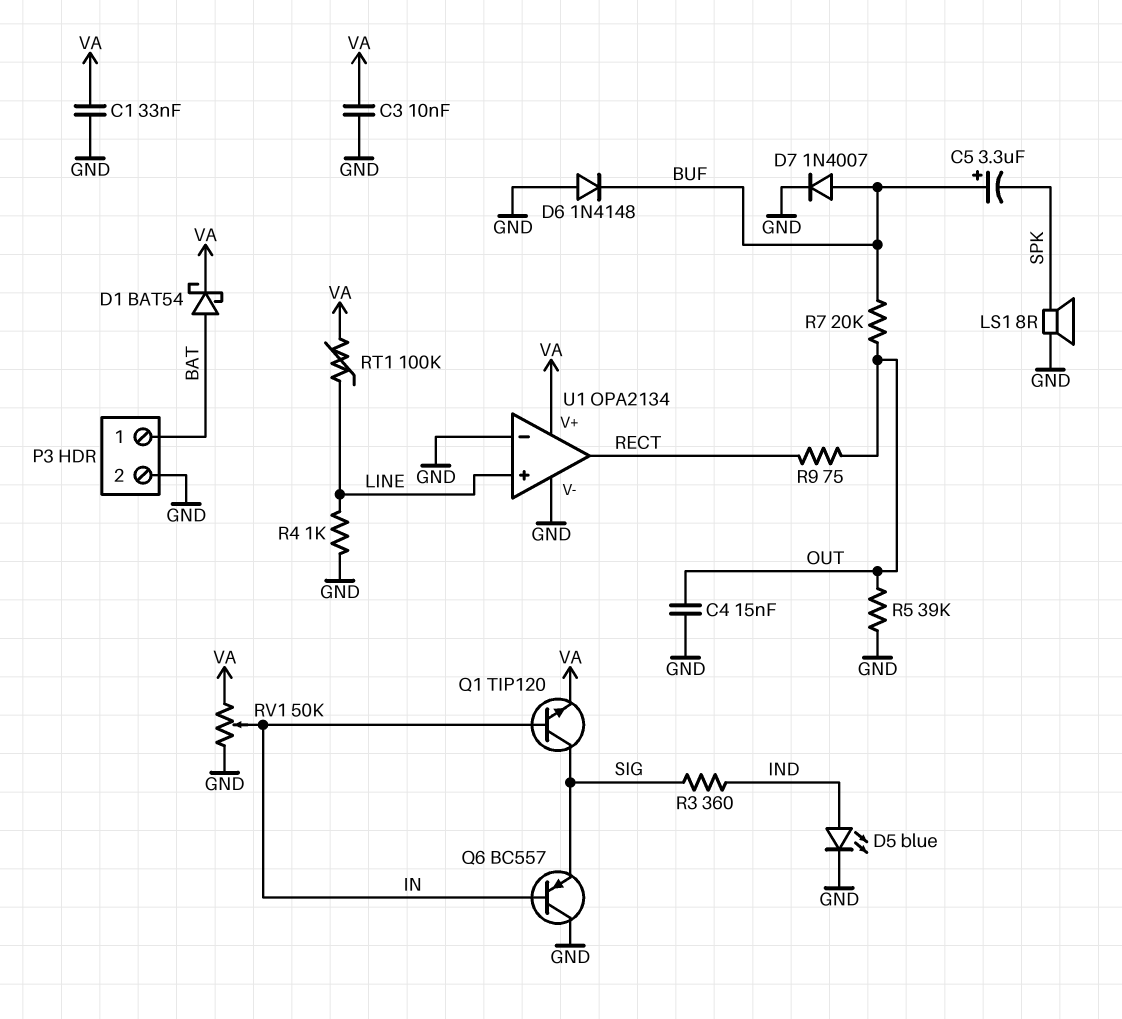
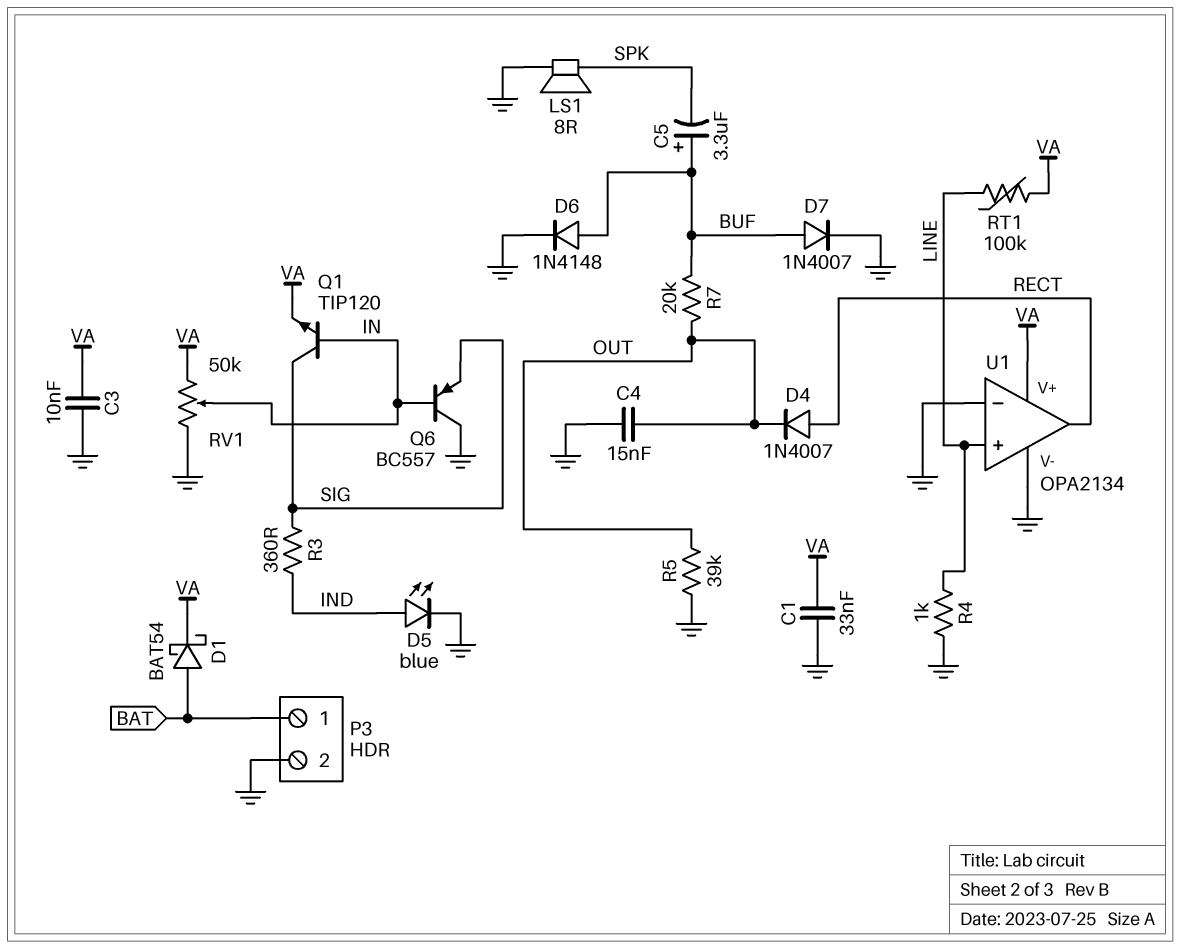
D4: none -> diode 1N4007 (A RECT, K OUT)
D6: diode 1N4148 (A GND, K BUF) -> diode 1N4148 (A BUF, K GND)
R9: 75 (OUT, RECT) -> none

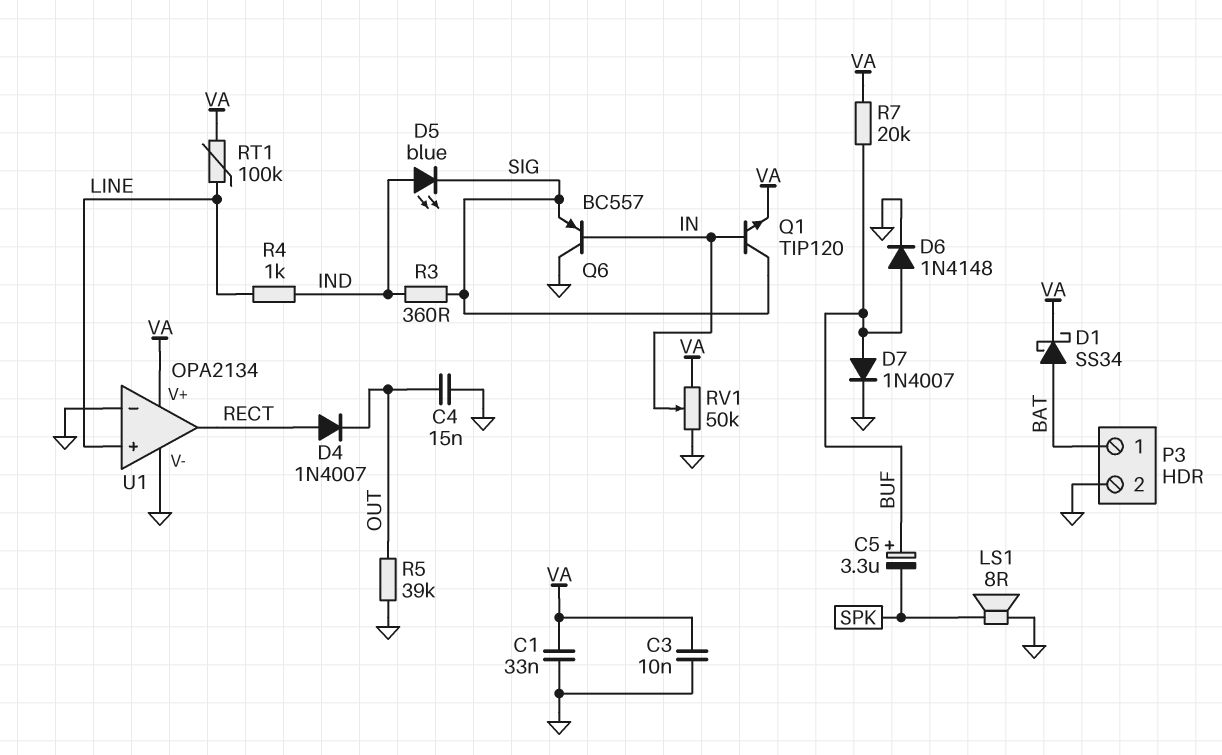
D1: schottky BAT54 (A BAT, K VA) -> schottky SS34 (A BAT, K VA)
D5: LED blue (A IND, K GND) -> LED blue (A IND, K SIG)
R4: 1k (GND, LINE) -> 1k (IND, LINE)
R7: 20k (BUF, OUT) -> 20k (BUF, VA)

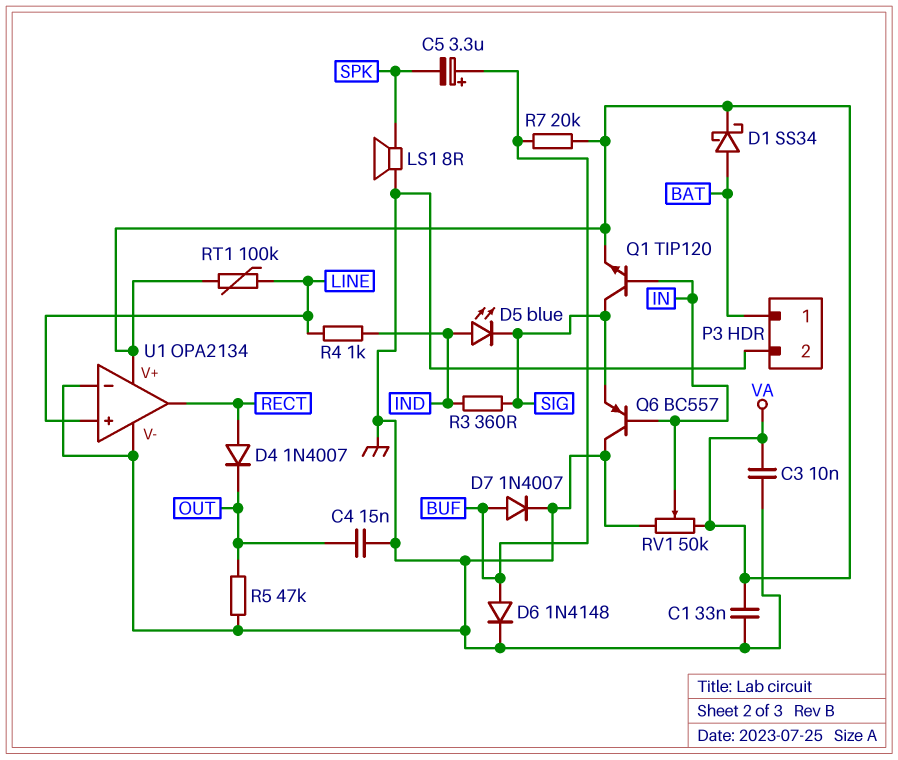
R5: 39k (GND, OUT) -> 47k (GND, OUT)

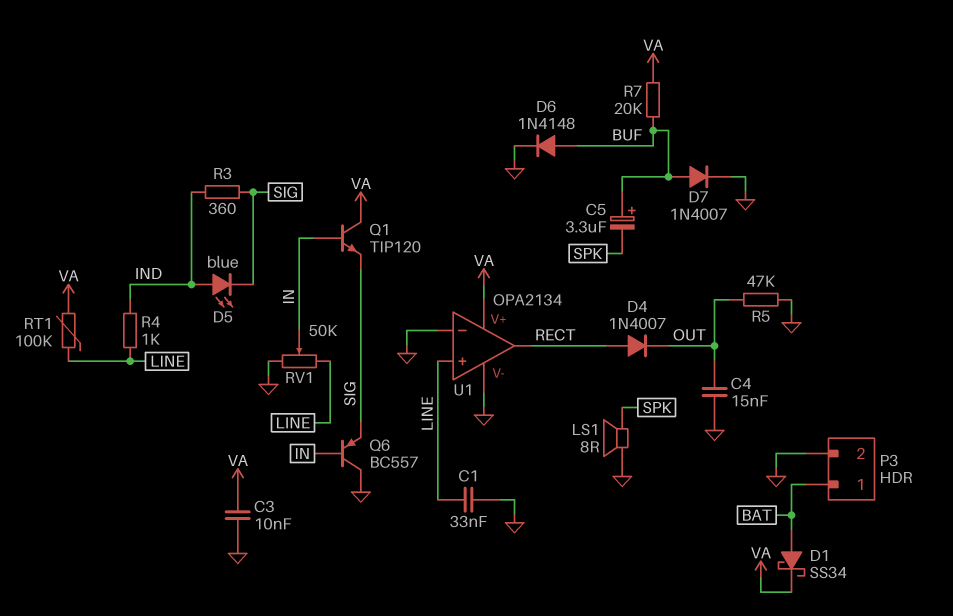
C1: 33nF (GND, VA) -> 33nF (GND, LINE)
Q1: NPN TIP120 (B IN, C SIG, E VA) -> NPN TIP120 (B IN, C VA, E SIG)
RV1: 50k (GND, VA, wiper IN) -> 50k (GND, LINE, wiper IN)

